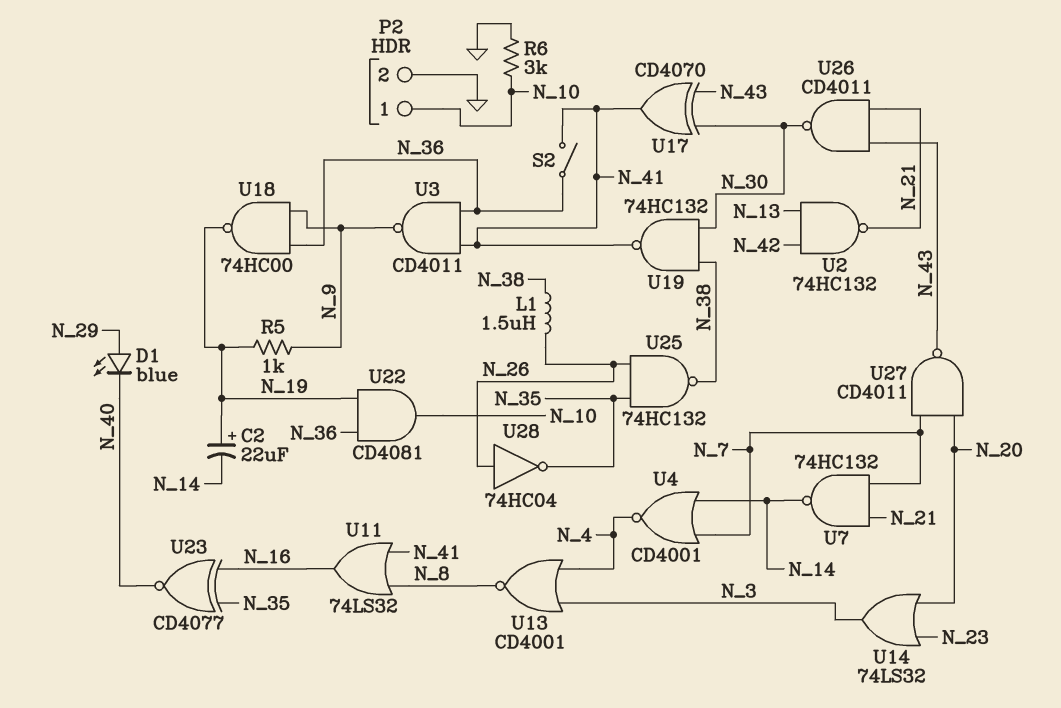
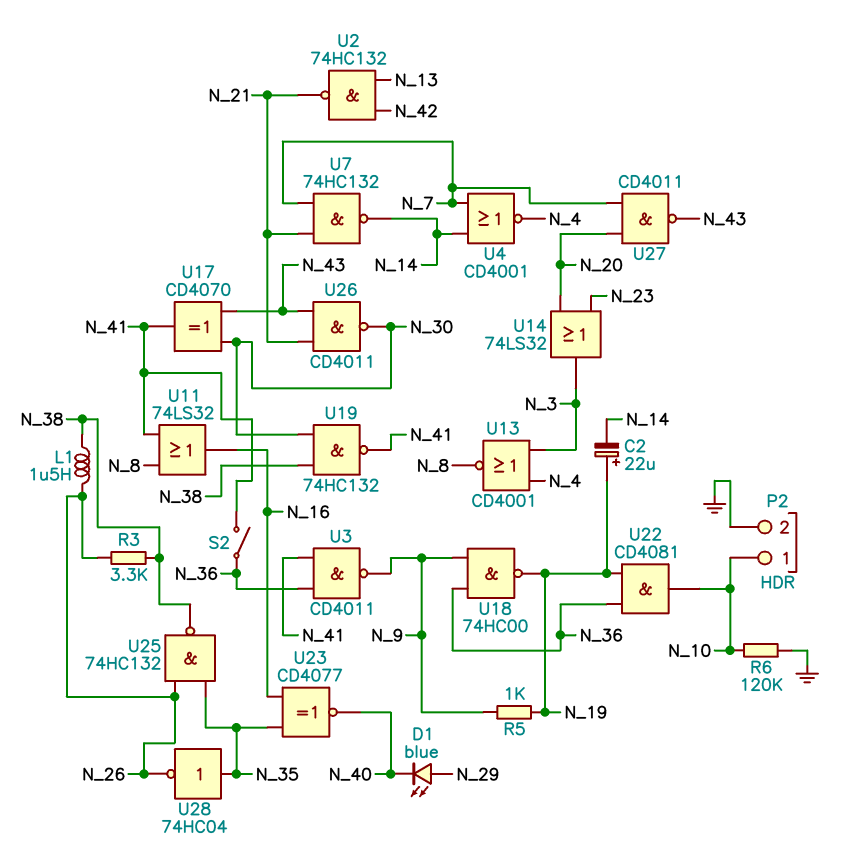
R3: none -> 3.3k (N_26, N_38)
R6: 3k (GND, N_10) -> 120k (GND, N_10)
U28: NOT 74HC04 (in N_26, out N_35) -> NOT 74HC04 (in N_35, out N_26)

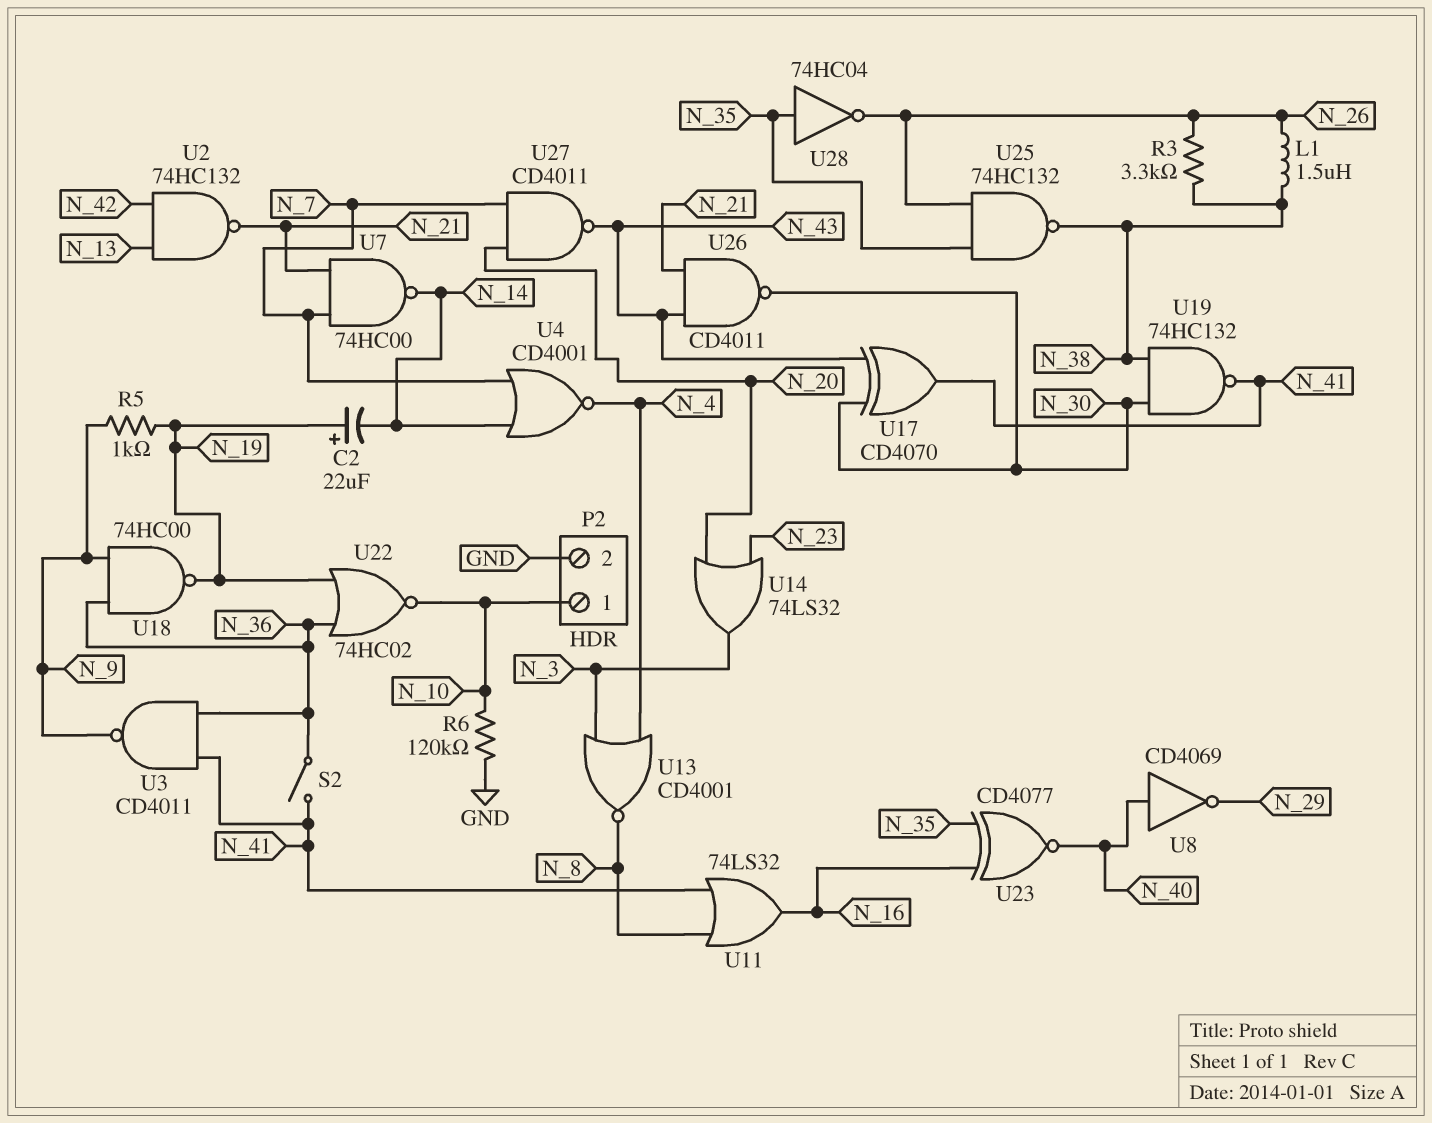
D1: LED blue (A N_29, K N_40) -> none
U7: NAND 74HC132 (in N_7, in N_21, out N_14) -> NAND 74HC00 (in N_7, in N_21, out N_14)
U8: none -> NOT CD4069 (in N_40, out N_29)
U22: AND CD4081 (in N_19, in N_36, out N_10) -> NOR 74HC02 (in N_19, in N_36, out N_10)

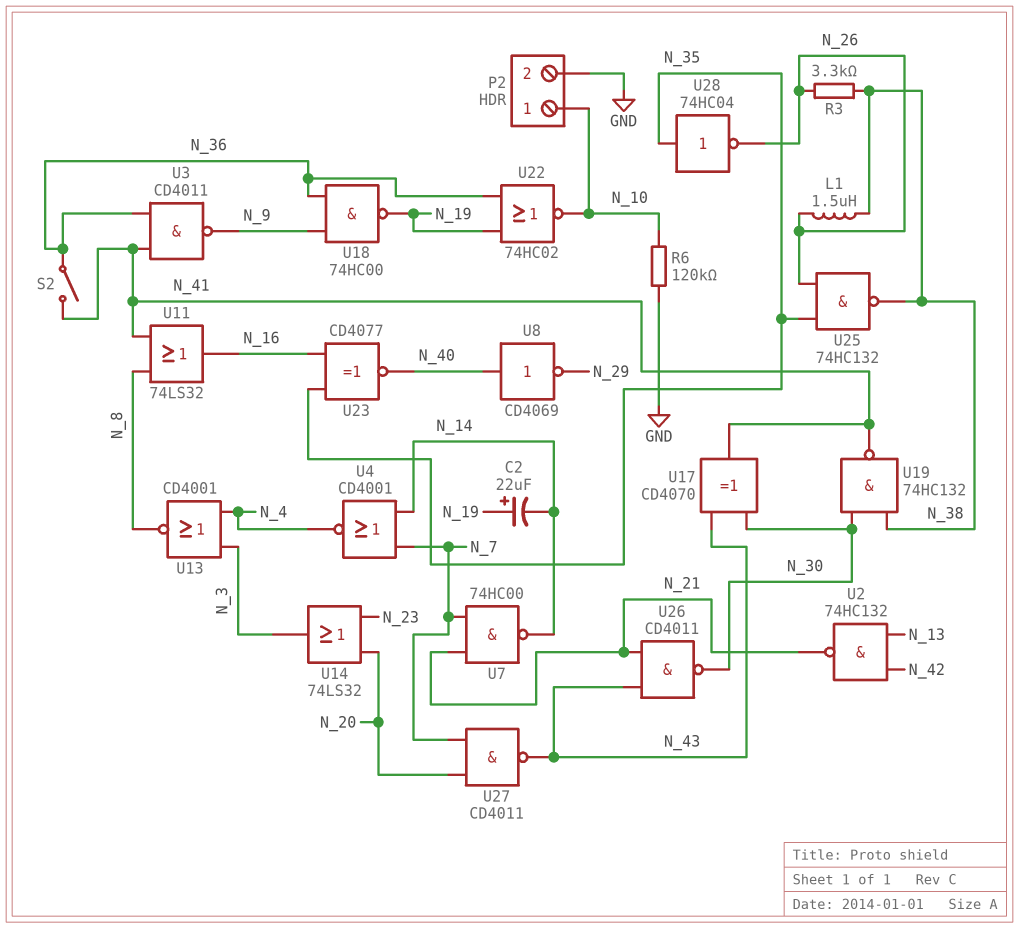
R5: 1k (N_9, N_19) -> none

